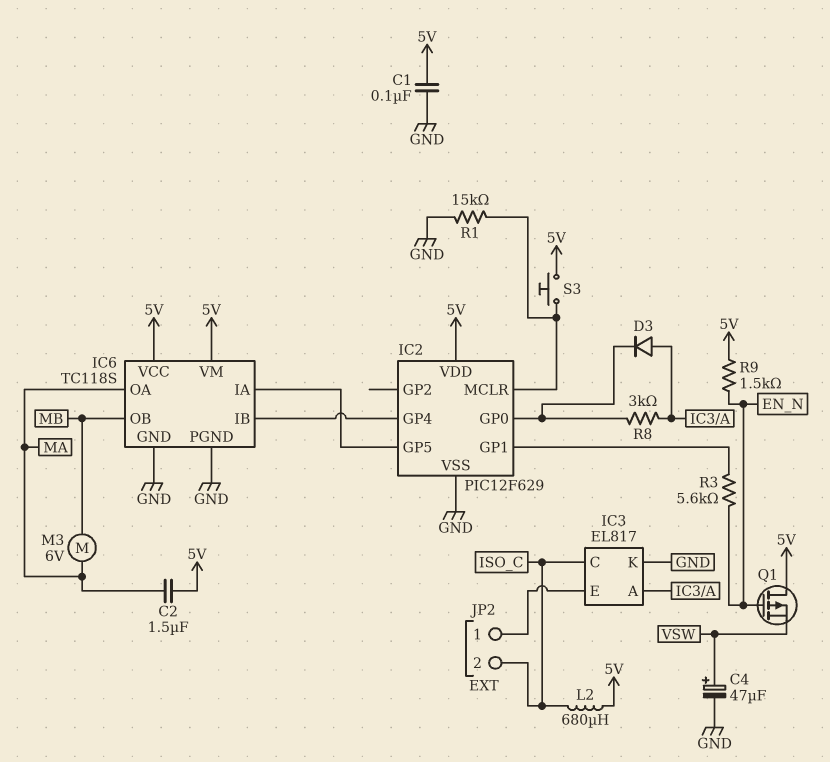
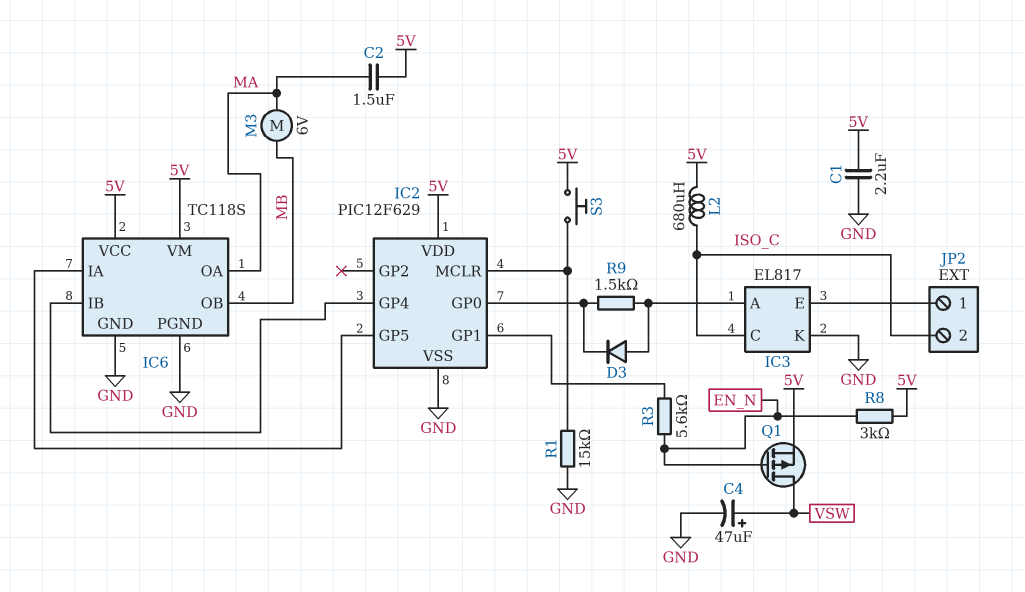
C1: 100nF (5V, GND) -> 2.2uF (5V, GND)
Q1: PMOS (G EN_N, D 5V, S VSW) -> PMOS (G EN_N, D VSW, S 5V)
R8: 3k (IC2/GP0, IC3/A) -> 3k (5V, EN_N)
R9: 1.5k (5V, EN_N) -> 1.5k (IC2/GP0, IC3/A)

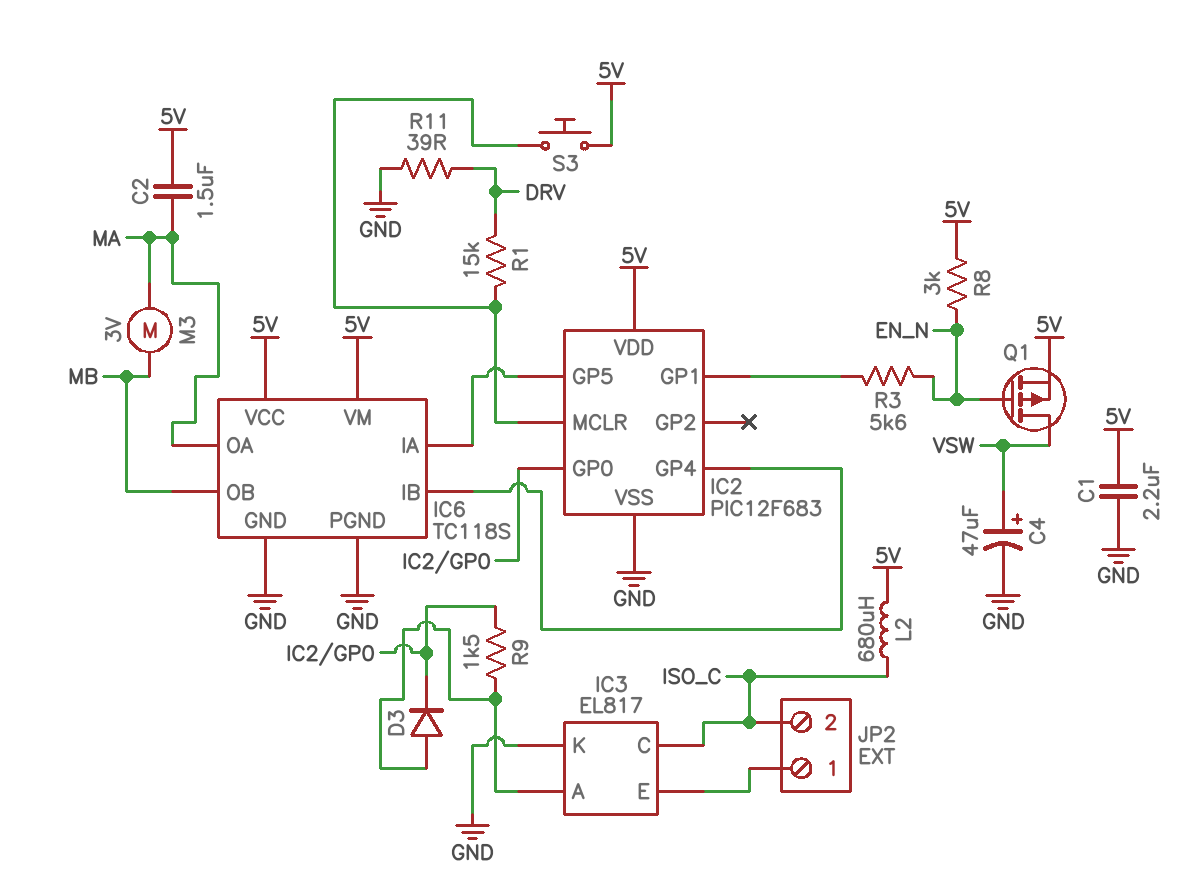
IC2: PIC12F629 -> PIC12F683
M3: motor 6V (MA, MB) -> motor 3V (MA, MB)
R1: 15k (GND, IC2/MCLR) -> 15k (DRV, IC2/MCLR)
R11: none -> 39 (DRV, GND)

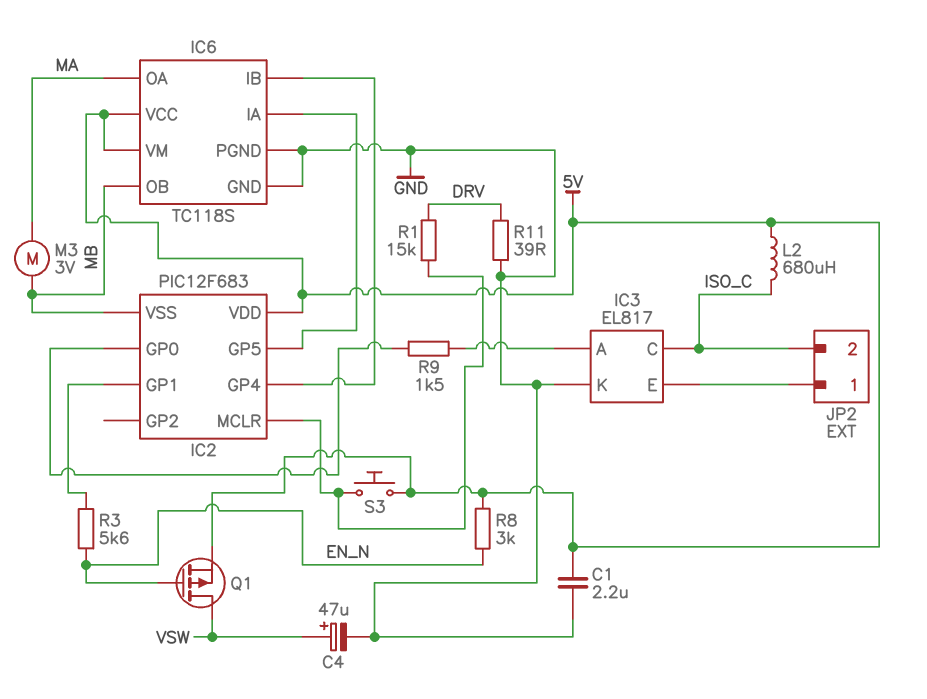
C2: 1.5uF (5V, MA) -> none
D3: diode (A IC3/A, K IC2/GP0) -> none
IC2 pin VSS: GND -> MB

